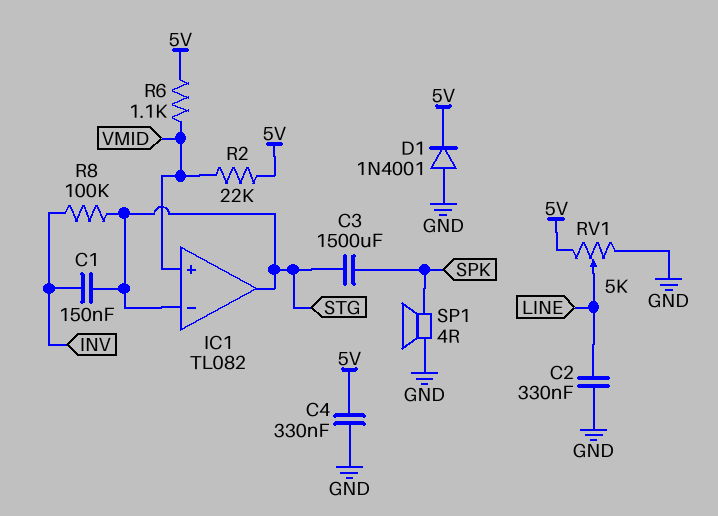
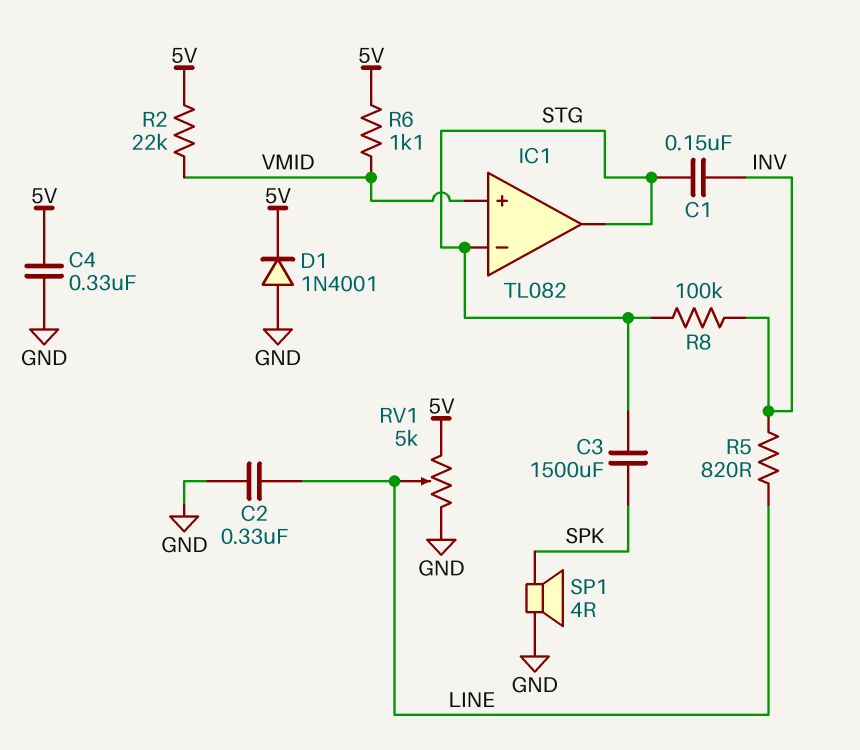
R5: none -> 820 (INV, LINE)

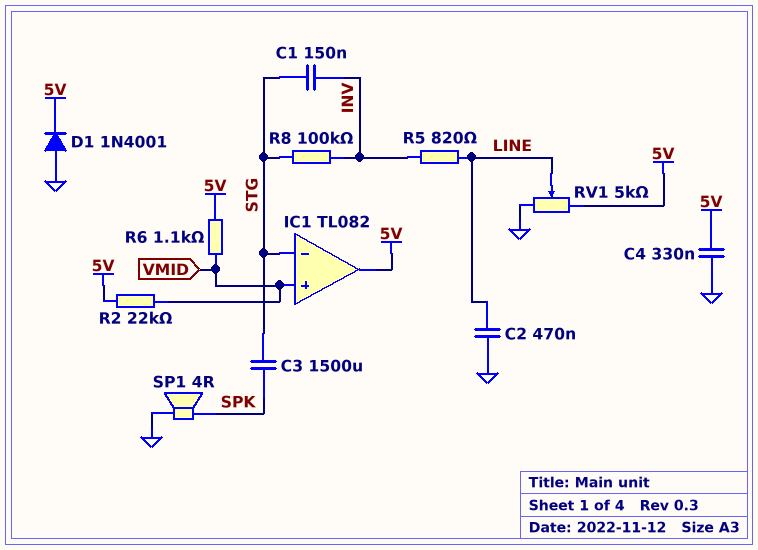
C2: 330nF (GND, LINE) -> 470nF (GND, LINE)
IC1 pin out: STG -> 5V

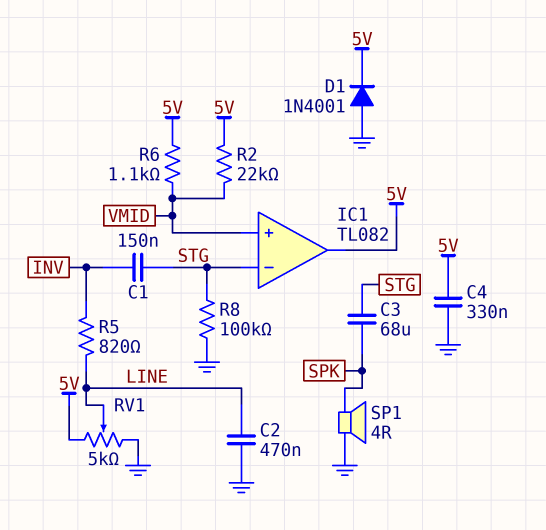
C3: 1500uF (SPK, STG) -> 68uF (SPK, STG)
R8: 100k (INV, STG) -> 100k (GND, STG)

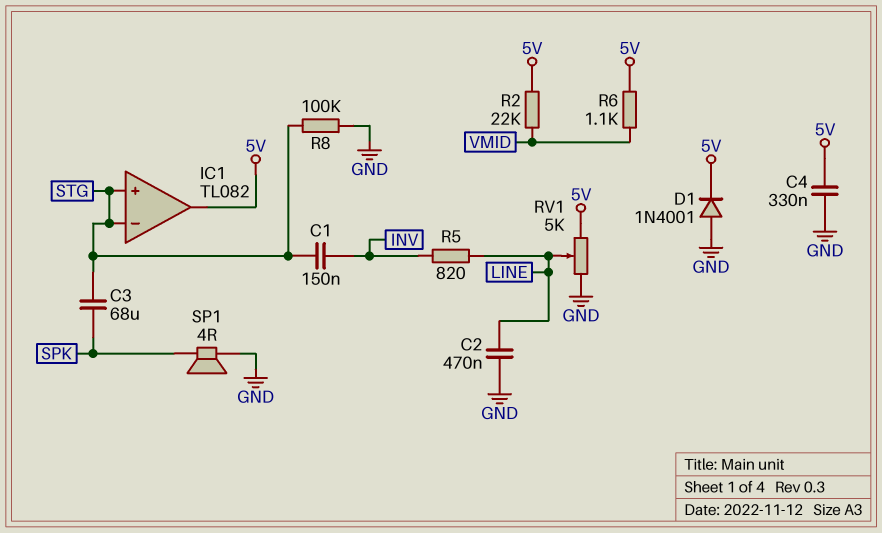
IC1 pin in+: VMID -> STG

